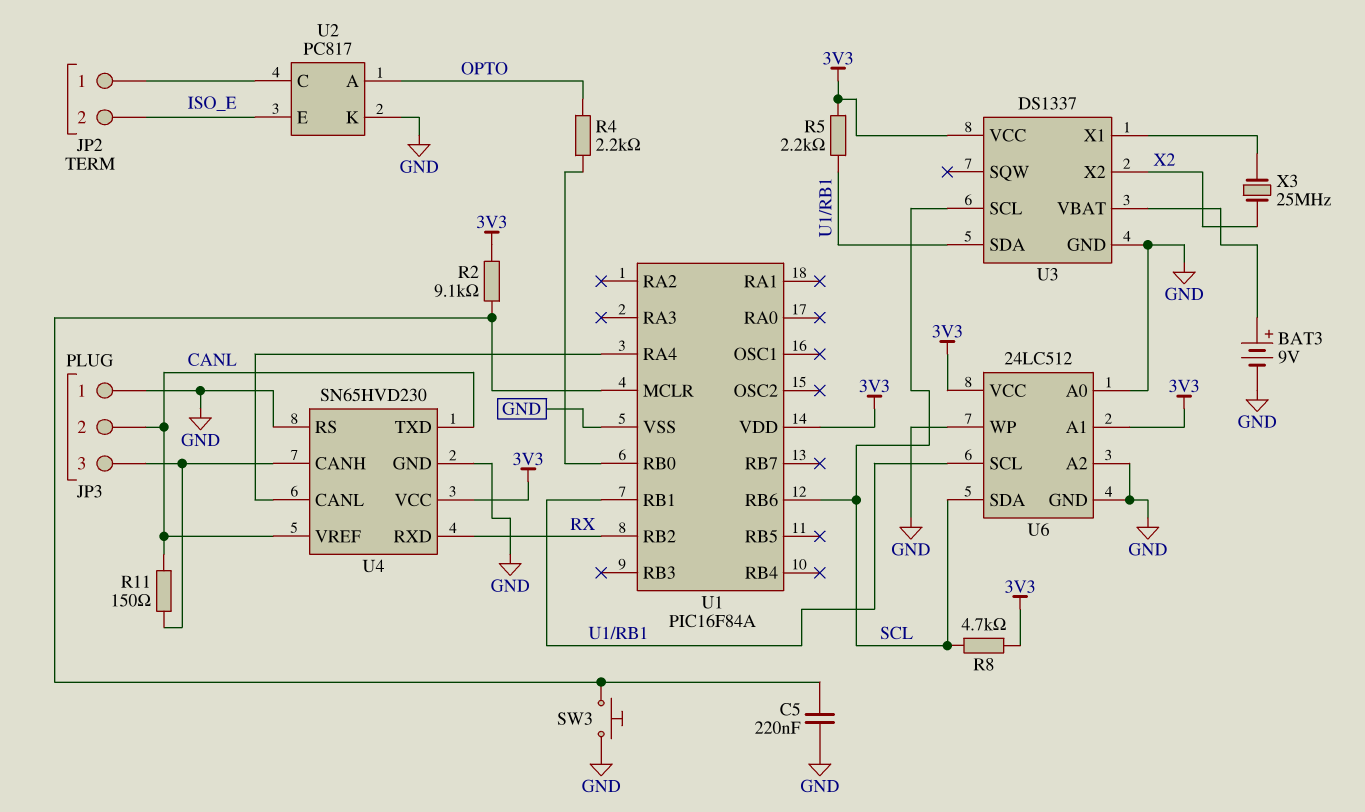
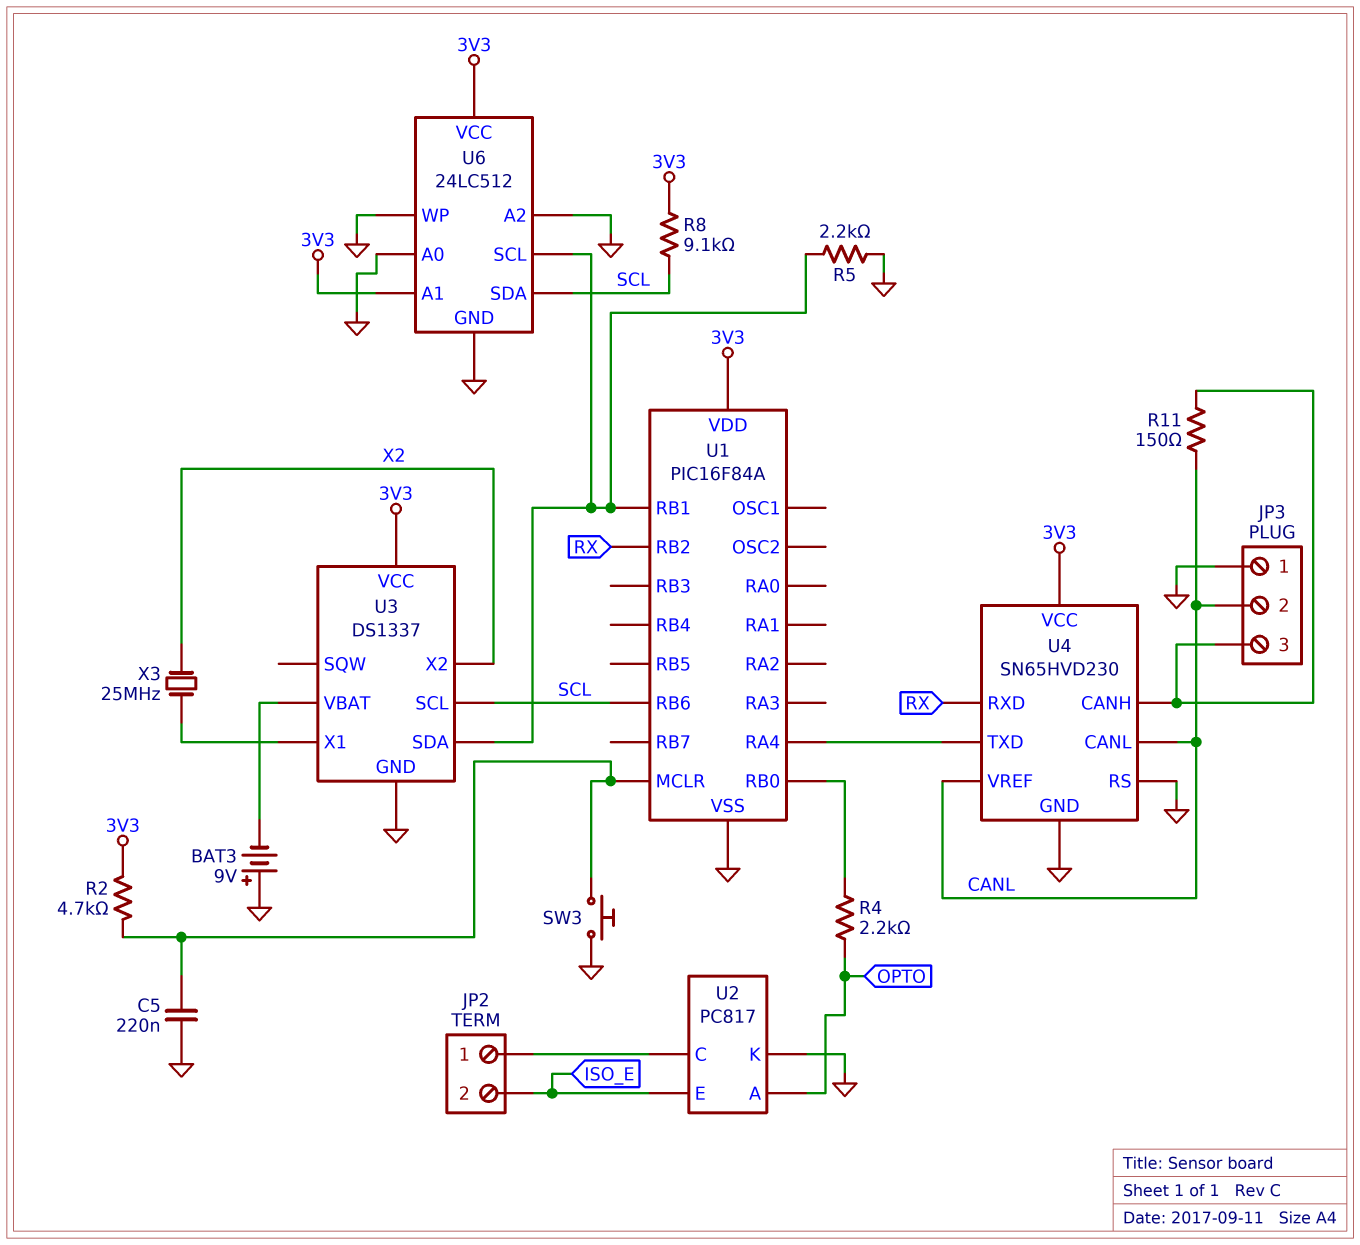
BAT3: 9V (plus U3/VBAT, minus GND) -> 9V (plus GND, minus U3/VBAT)
R2: 9.1k (3V3, U1/MCLR) -> 4.7k (3V3, U1/MCLR)
R5: 2.2k (3V3, U1/RB1) -> 2.2k (GND, U1/RB1)
R8: 4.7k (3V3, SCL) -> 9.1k (3V3, SCL)
U4 pin CANL: U1/RA4 -> CANL
U4 pin TXD: CANL -> U1/RA4

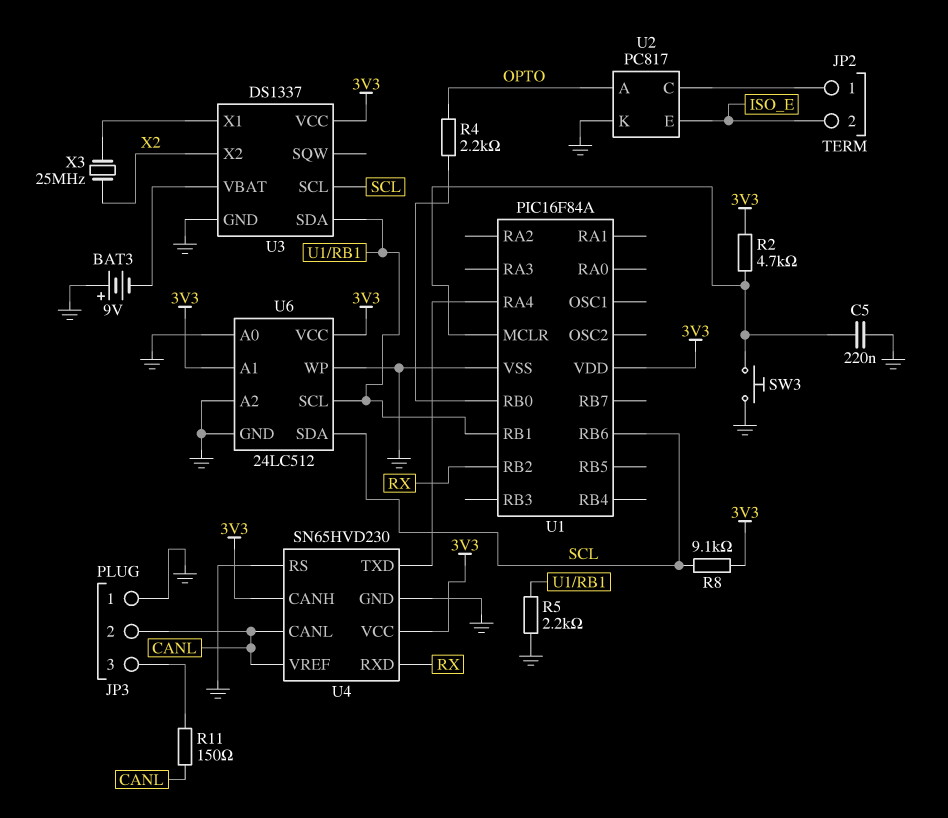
U4 pin CANH: JP3/3 -> 3V3

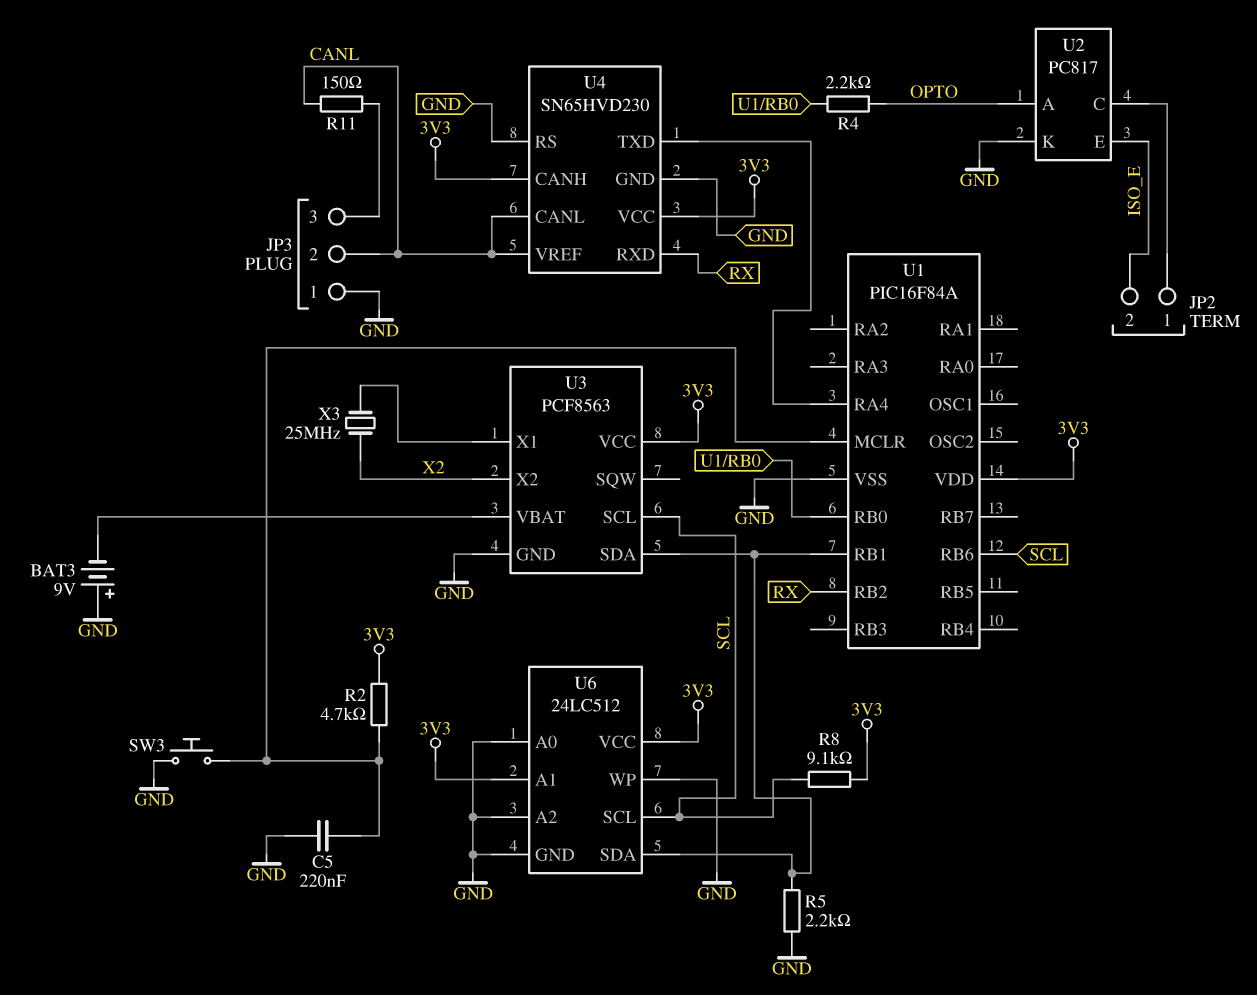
U3: DS1337 -> PCF8563
U6 pin SCL: U1/RB1 -> SCL
U6 pin SDA: SCL -> U1/RB1

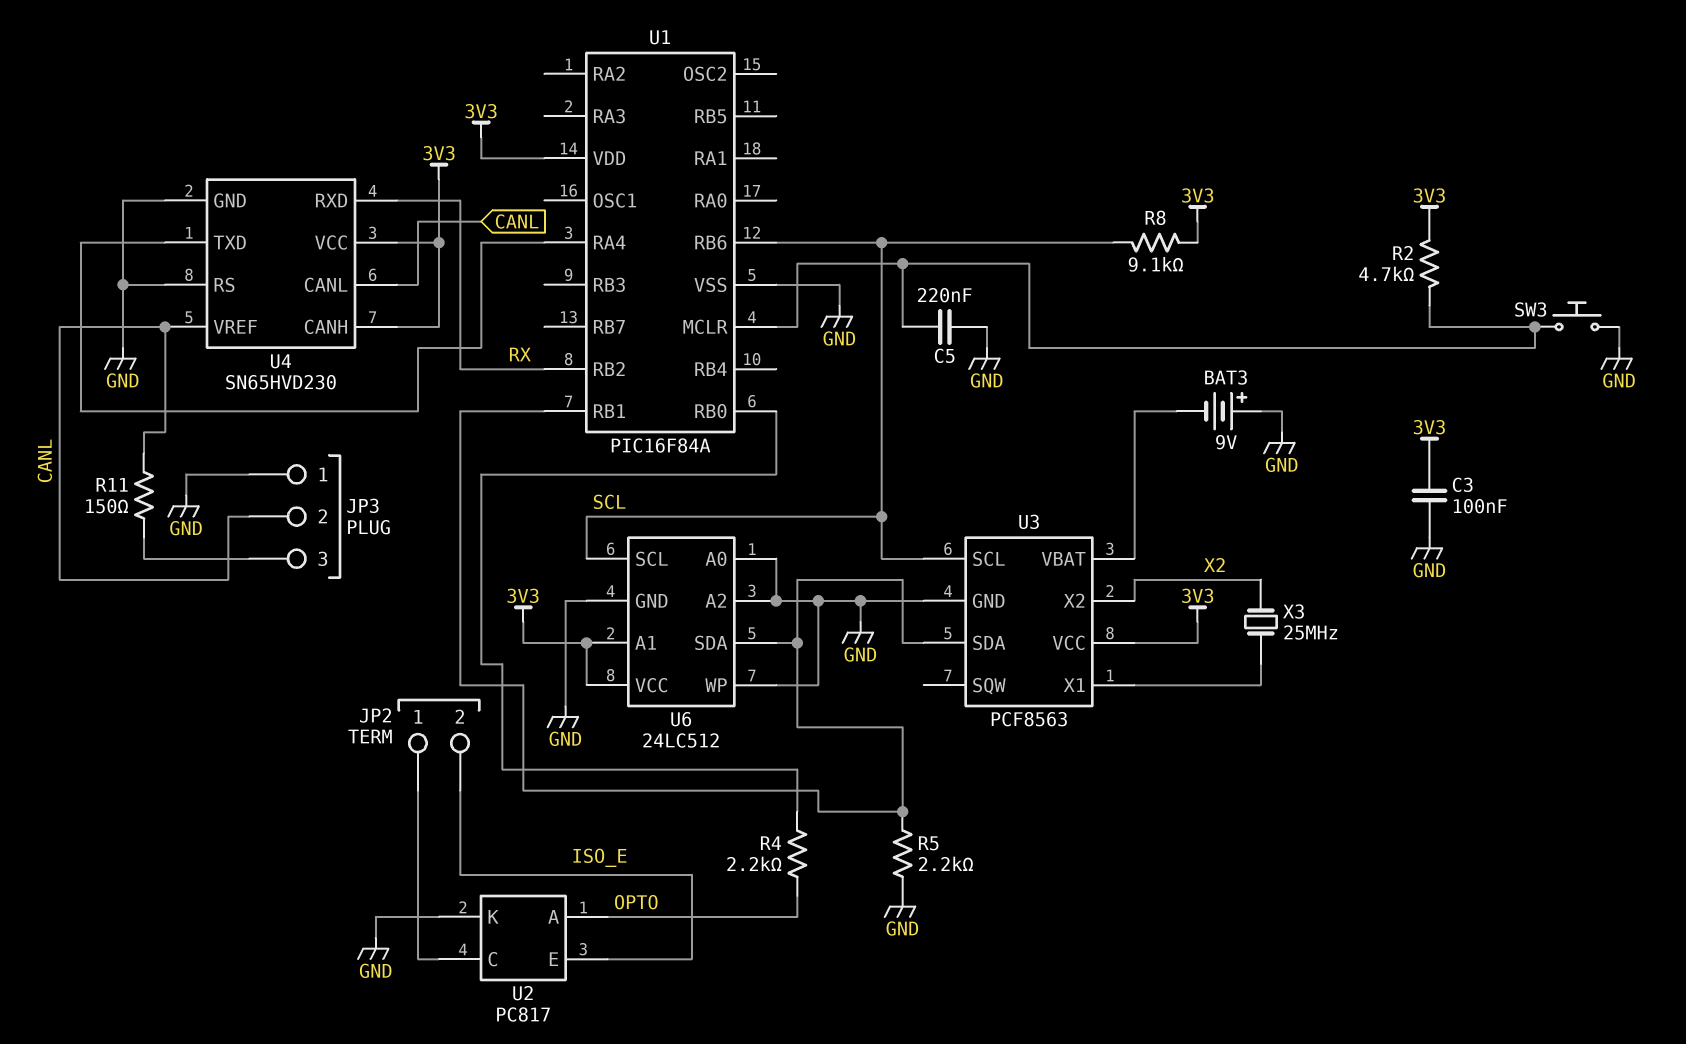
C3: none -> 100nF (3V3, GND)

